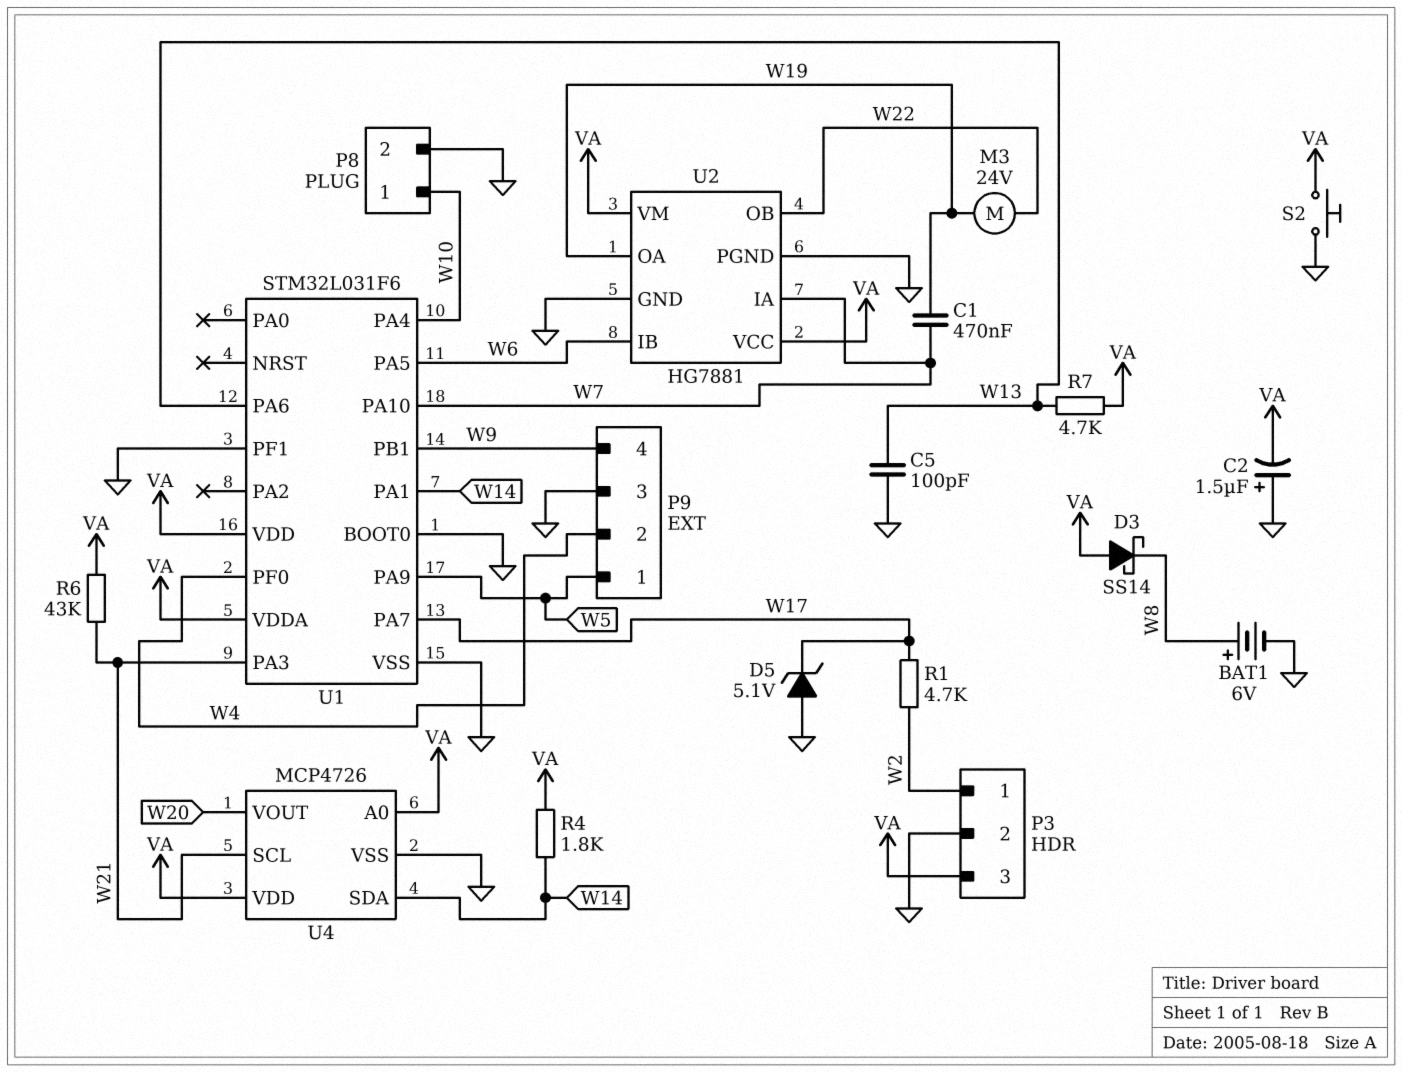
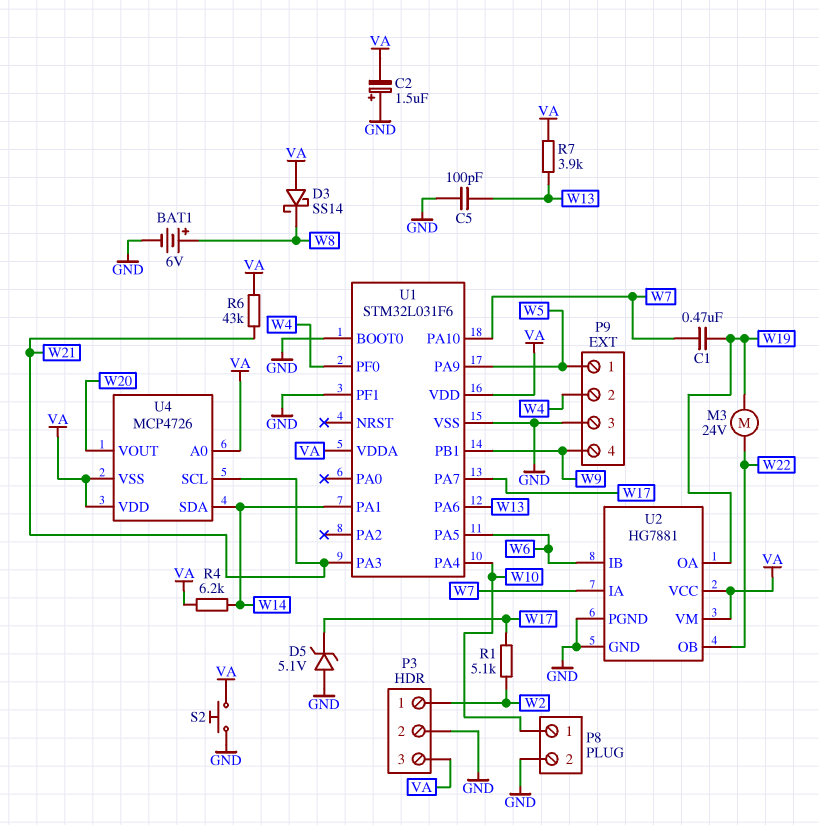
R1: 4.7k (W2, W17) -> 5.1k (W2, W17)
R4: 1.8k (VA, W14) -> 6.2k (VA, W14)
R7: 4.7k (VA, W13) -> 3.9k (VA, W13)
U4 pin VSS: GND -> VA

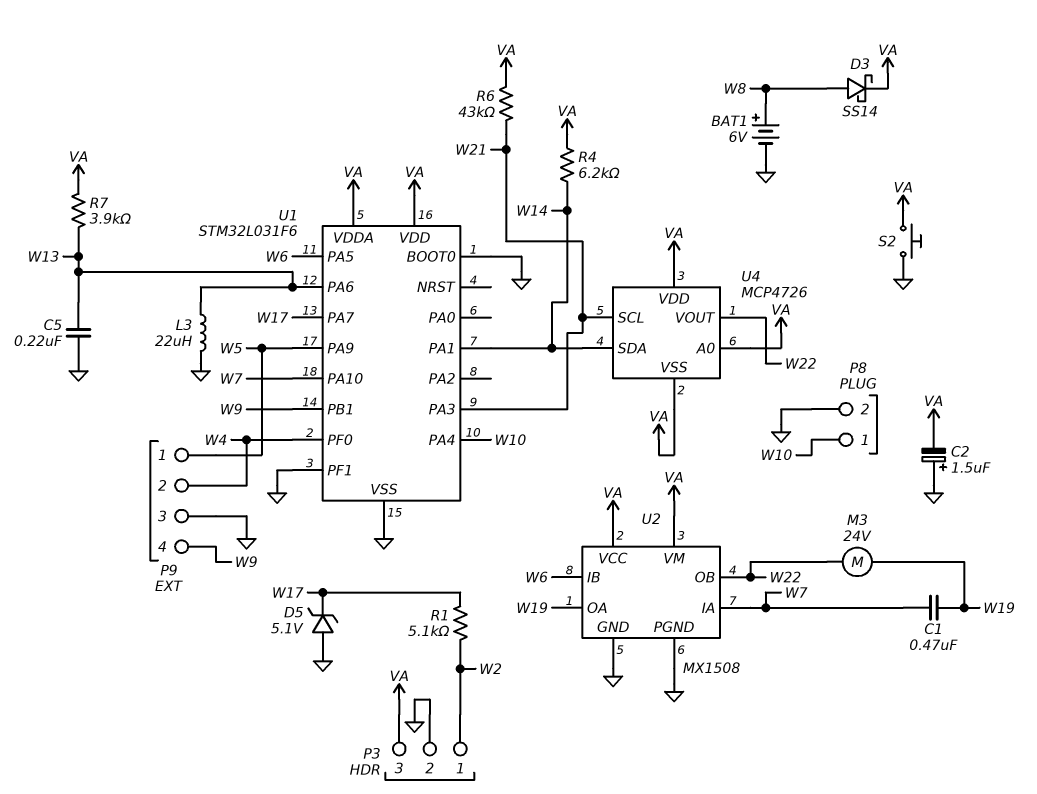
C5: 100pF (GND, W13) -> 220nF (GND, W13)
D3: schottky SS14 (A VA, K W8) -> schottky SS14 (A W8, K VA)
L3: none -> 22uH (GND, W13)
U2: HG7881 -> MX1508
U4 pin VOUT: W20 -> W22

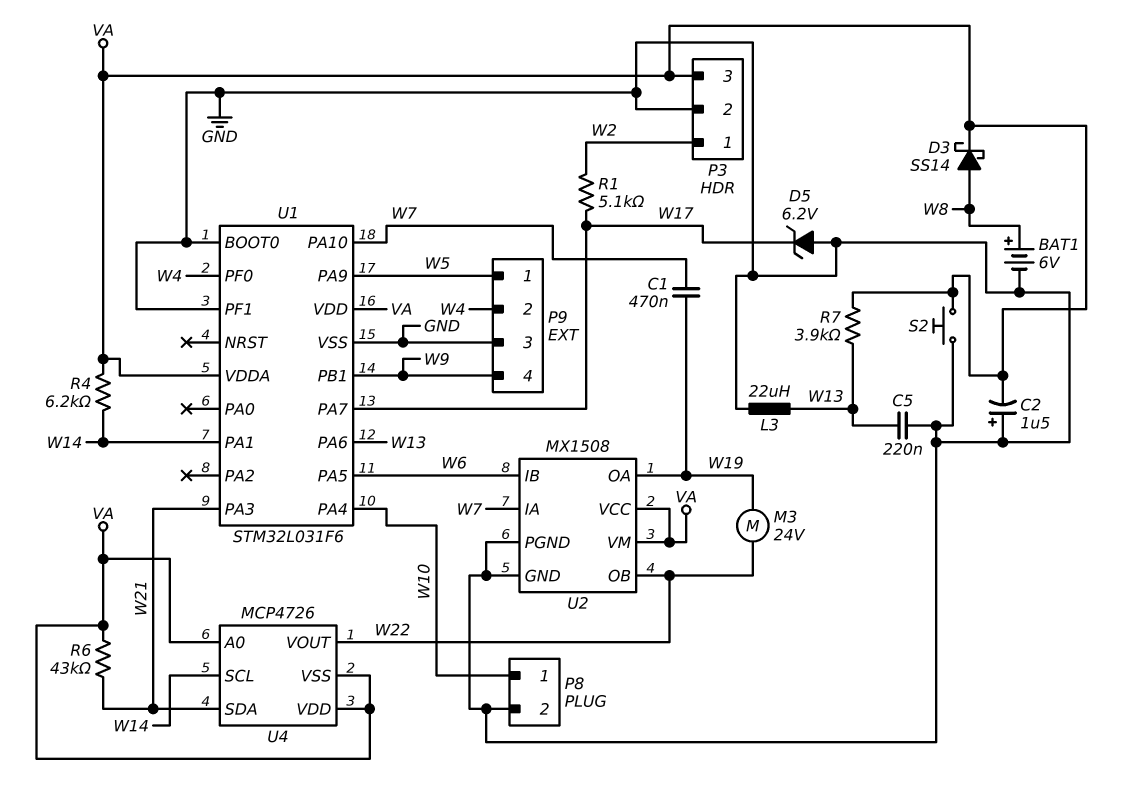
D5: zener 5.1V (A GND, K W17) -> zener 6.2V (A GND, K W17)
U4 pin SCL: W21 -> W14
U4 pin SDA: W14 -> W21

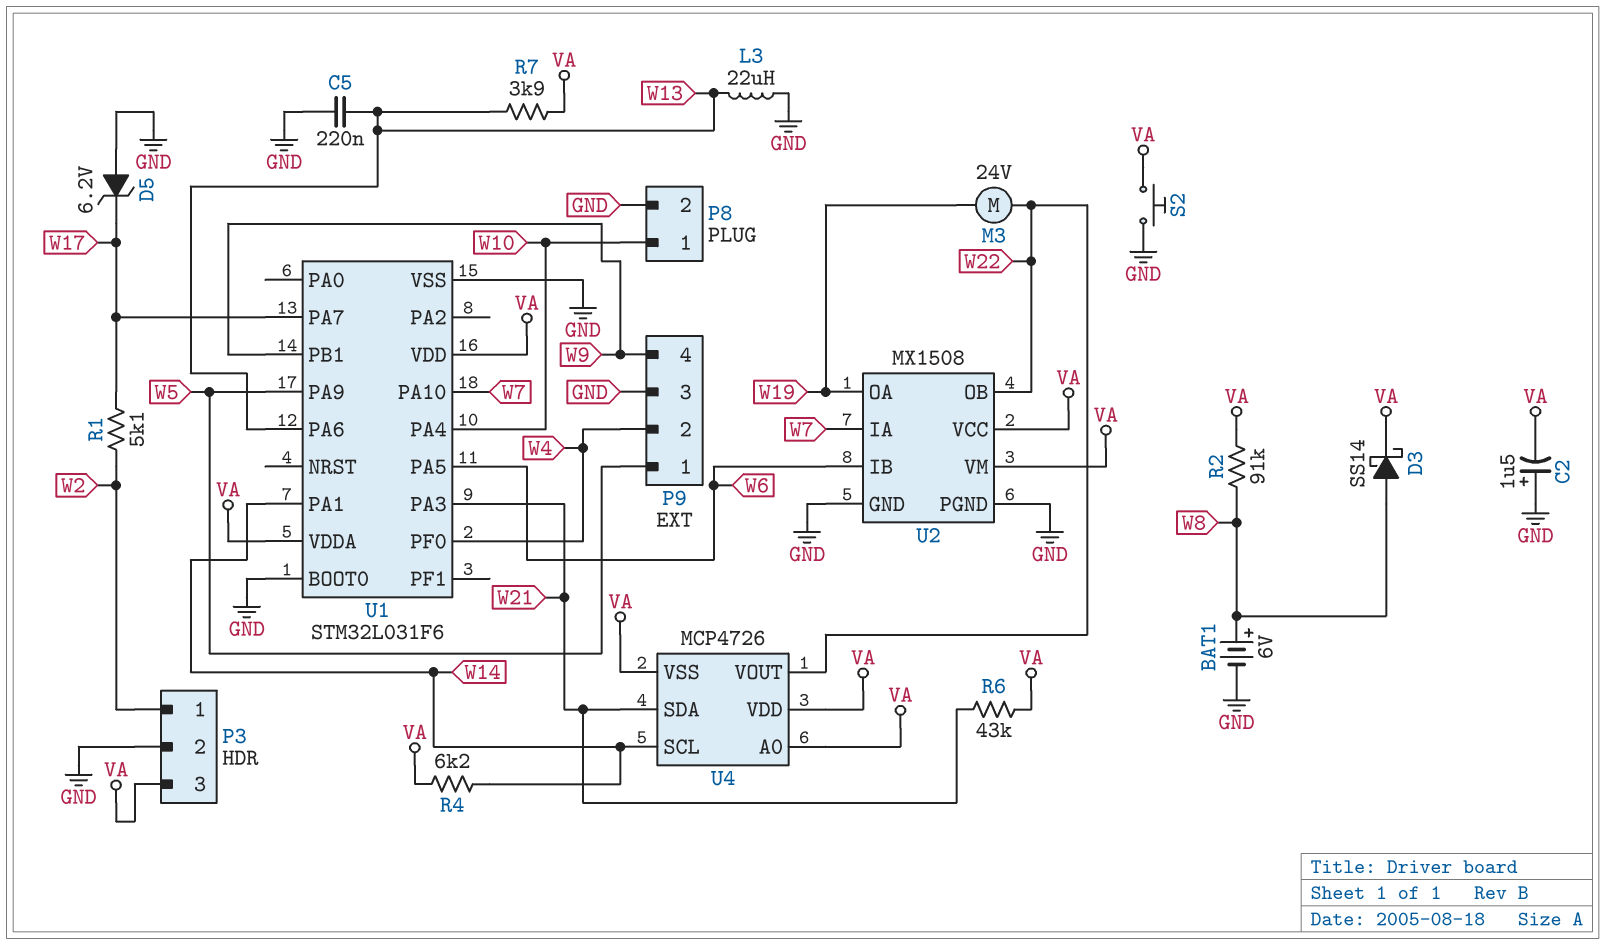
C1: 470nF (W7, W19) -> none
R2: none -> 91k (VA, W8)
U1 pin PF1: GND -> none

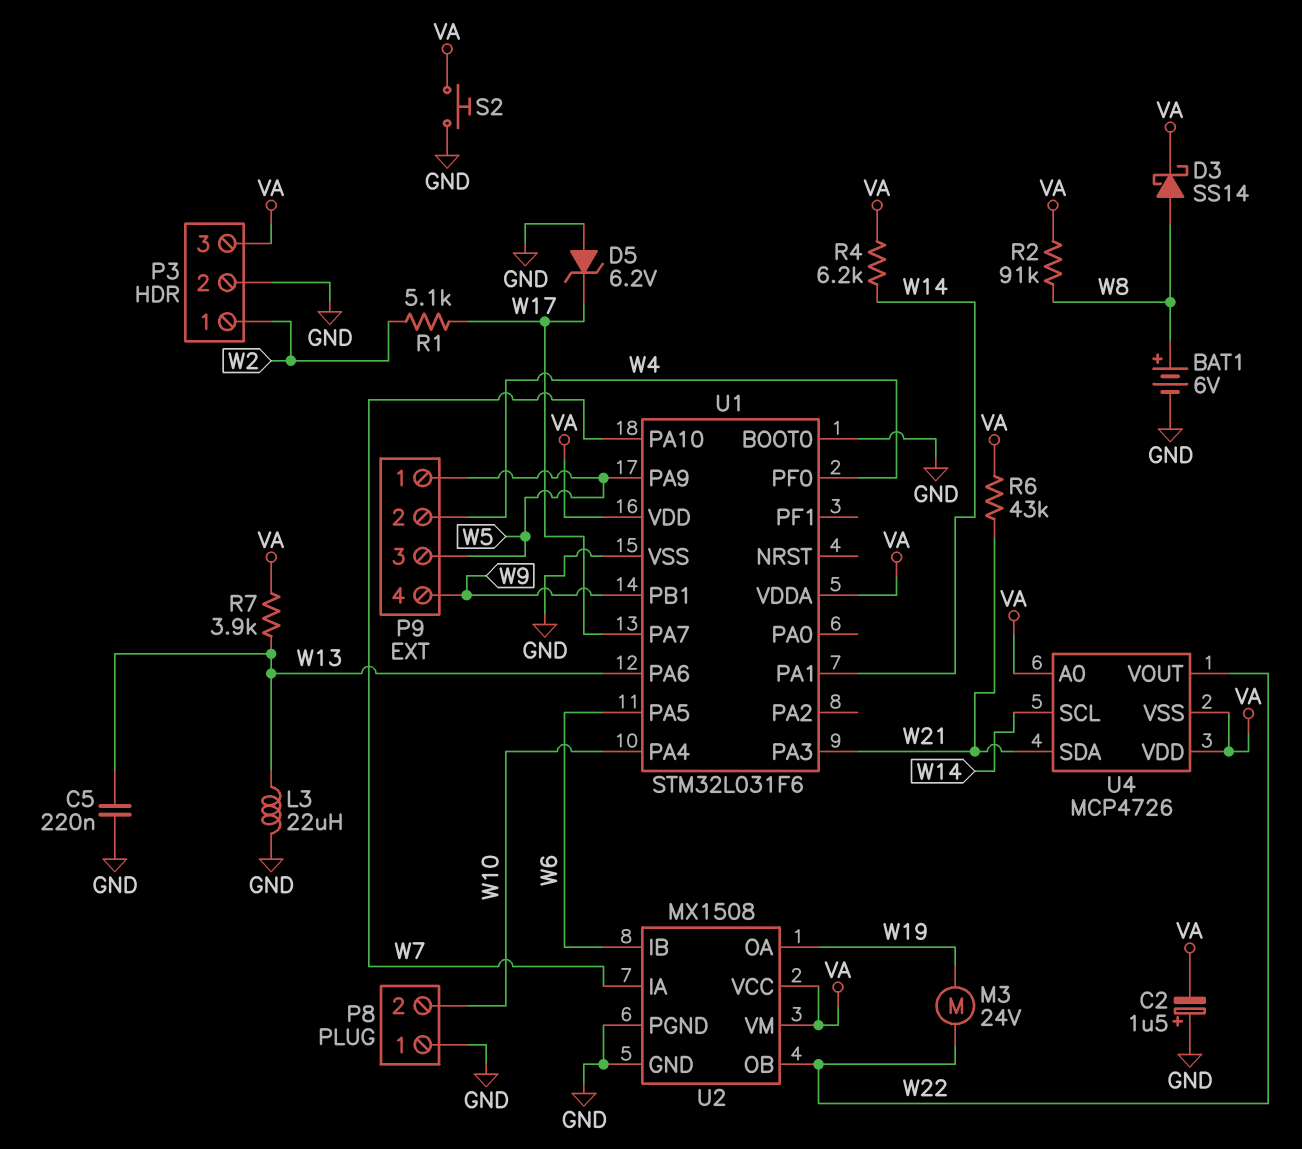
P8 pin 1: W10 -> GND
P8 pin 2: GND -> W10
P9 pin 3: GND -> W5

